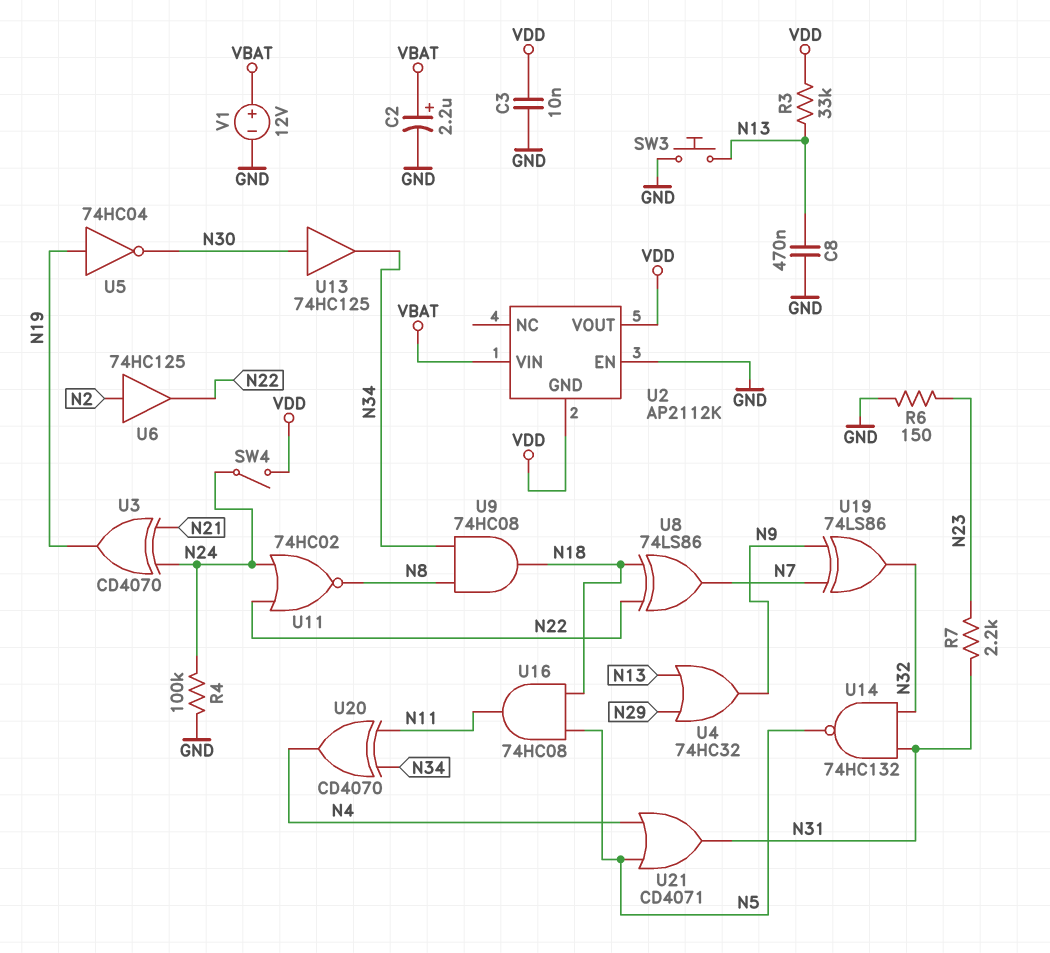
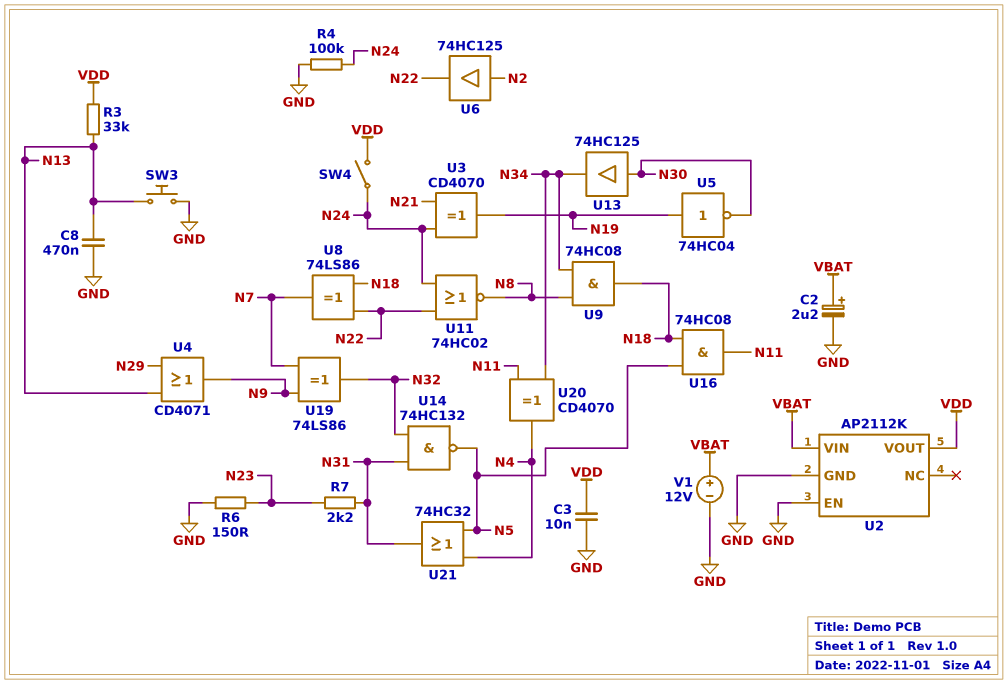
U2 pin GND: VDD -> GND
U4: OR 74HC32 (in N13, in N29, out N9) -> OR CD4071 (in N13, in N29, out N9)
U21: OR CD4071 (in N4, in N5, out N31) -> OR 74HC32 (in N4, in N5, out N31)

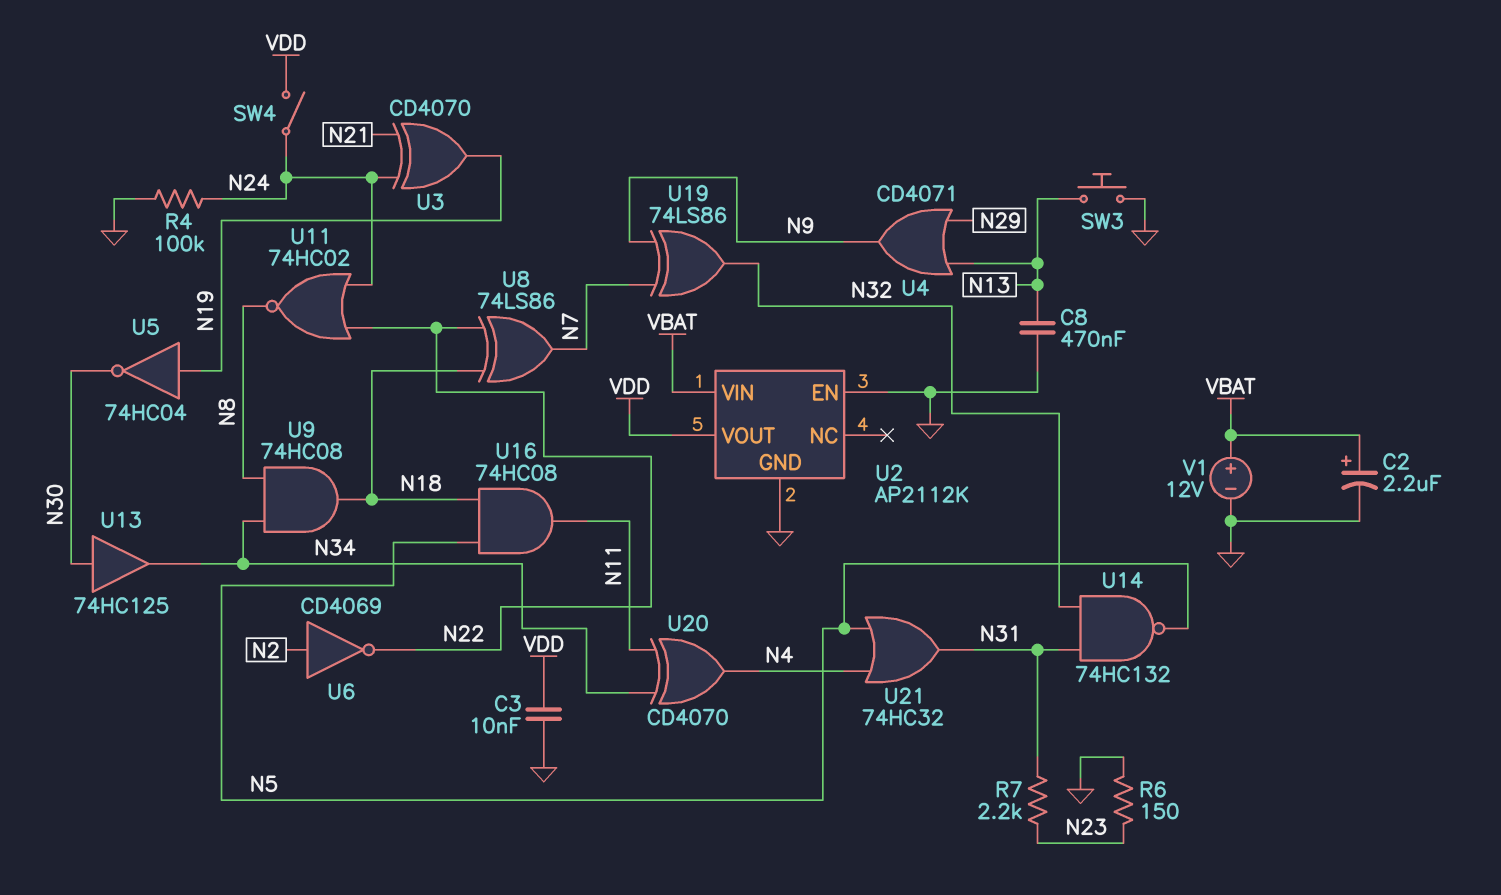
R3: 33k (N13, VDD) -> none
U6: buffer 74HC125 (in N2, out N22) -> NOT CD4069 (in N2, out N22)

